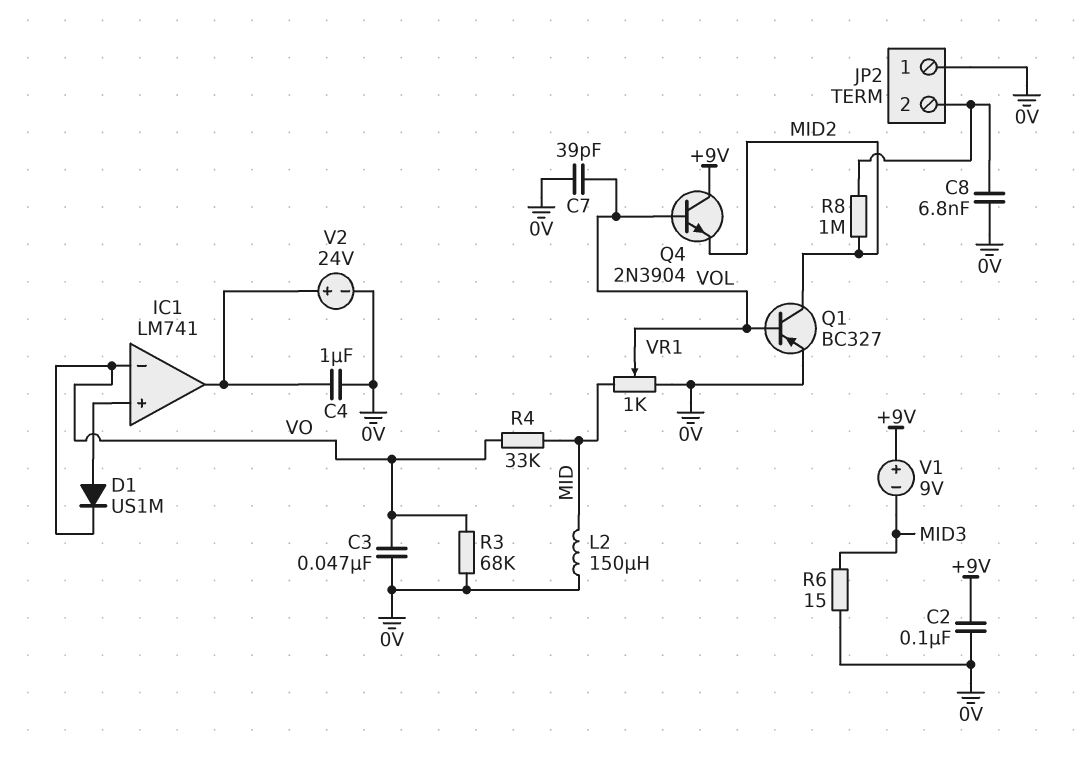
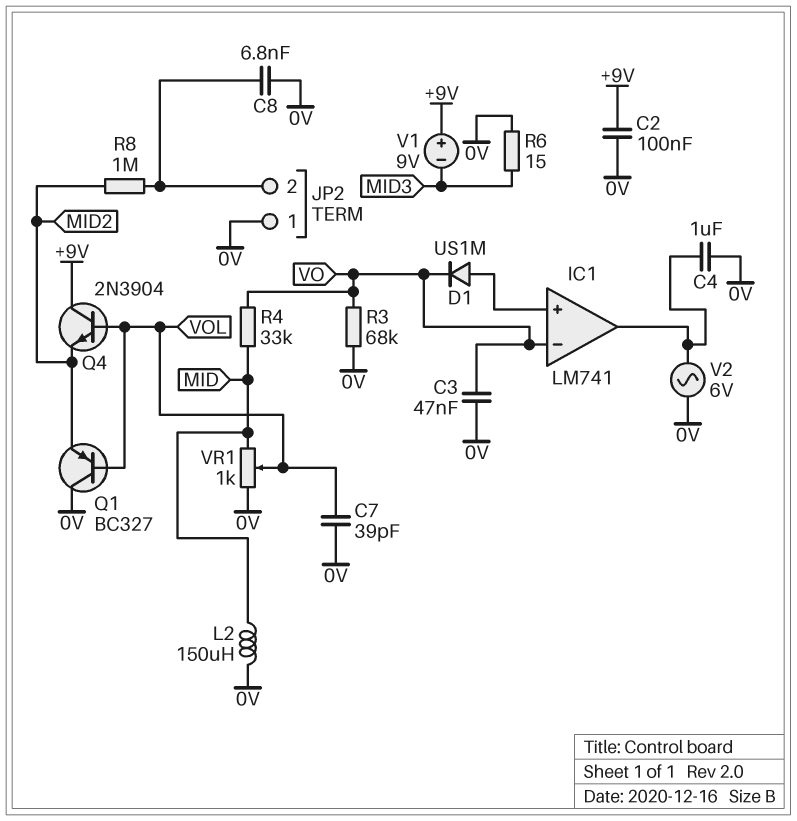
Q1: PNP BC327 (B VOL, C MID2, E 0V) -> PNP BC327 (B VOL, C 0V, E MID2)
V2: 24V (plus IC1/out, minus 0V) -> AC 6V (0V, IC1/out)

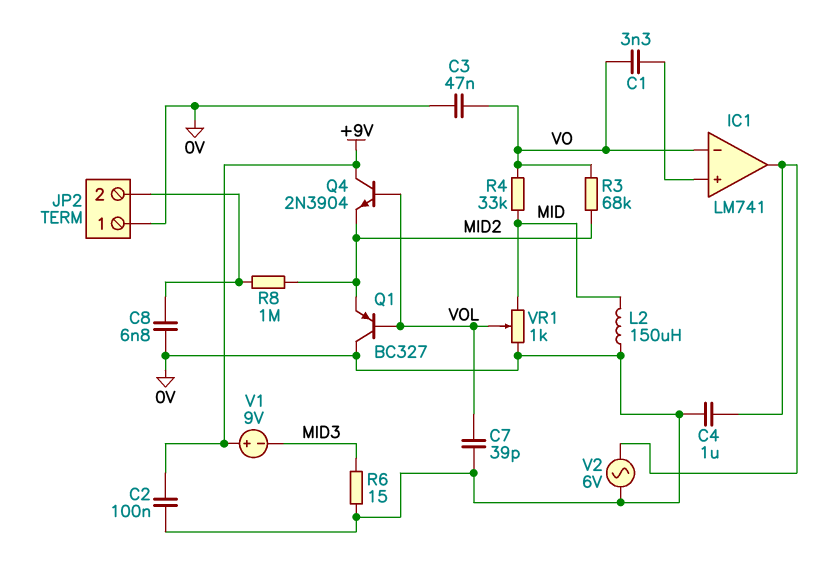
C1: none -> 3.3nF (IC1/in+, VO)
D1: diode US1M (A IC1/in+, K VO) -> none
R3: 68k (0V, VO) -> 68k (MID2, VO)

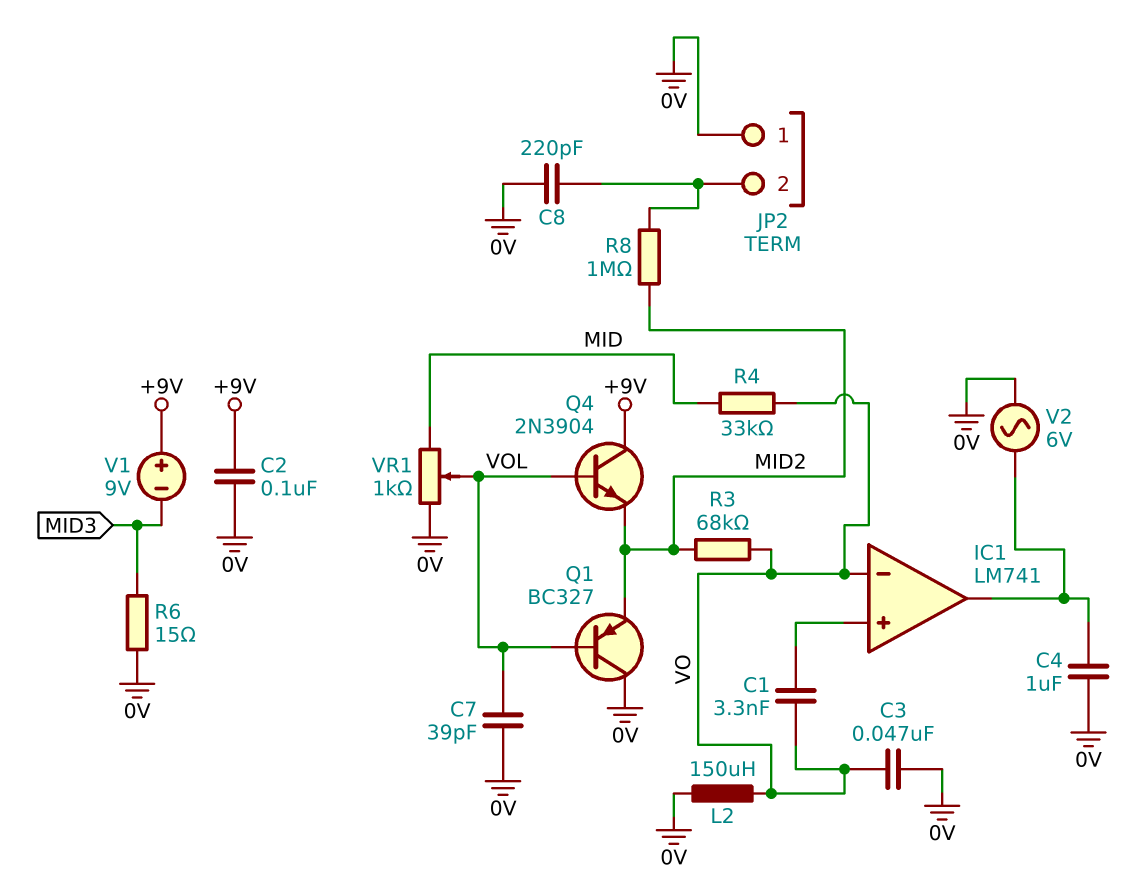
C8: 6.8nF (0V, JP2/2) -> 220pF (0V, JP2/2)
L2: 150uH (0V, MID) -> 150uH (0V, VO)

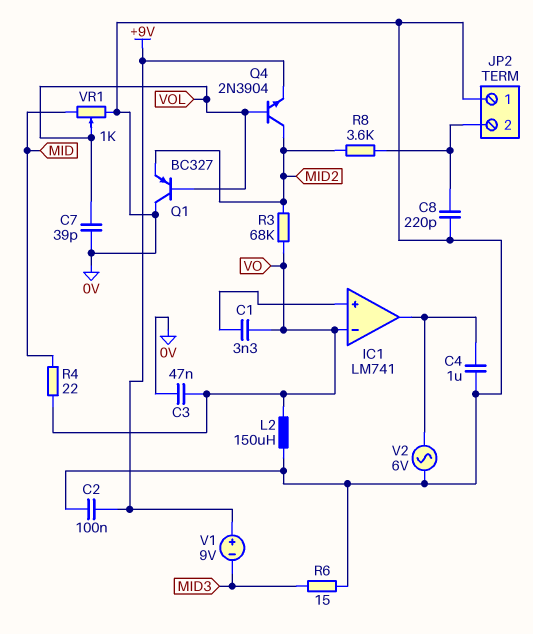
Q4: NPN 2N3904 (B VOL, C +9V, E MID2) -> NPN 2N3904 (B VOL, C MID2, E +9V)
R4: 33k (MID, VO) -> 22 (MID, VO)
R8: 1M (JP2/2, MID2) -> 3.6k (JP2/2, MID2)

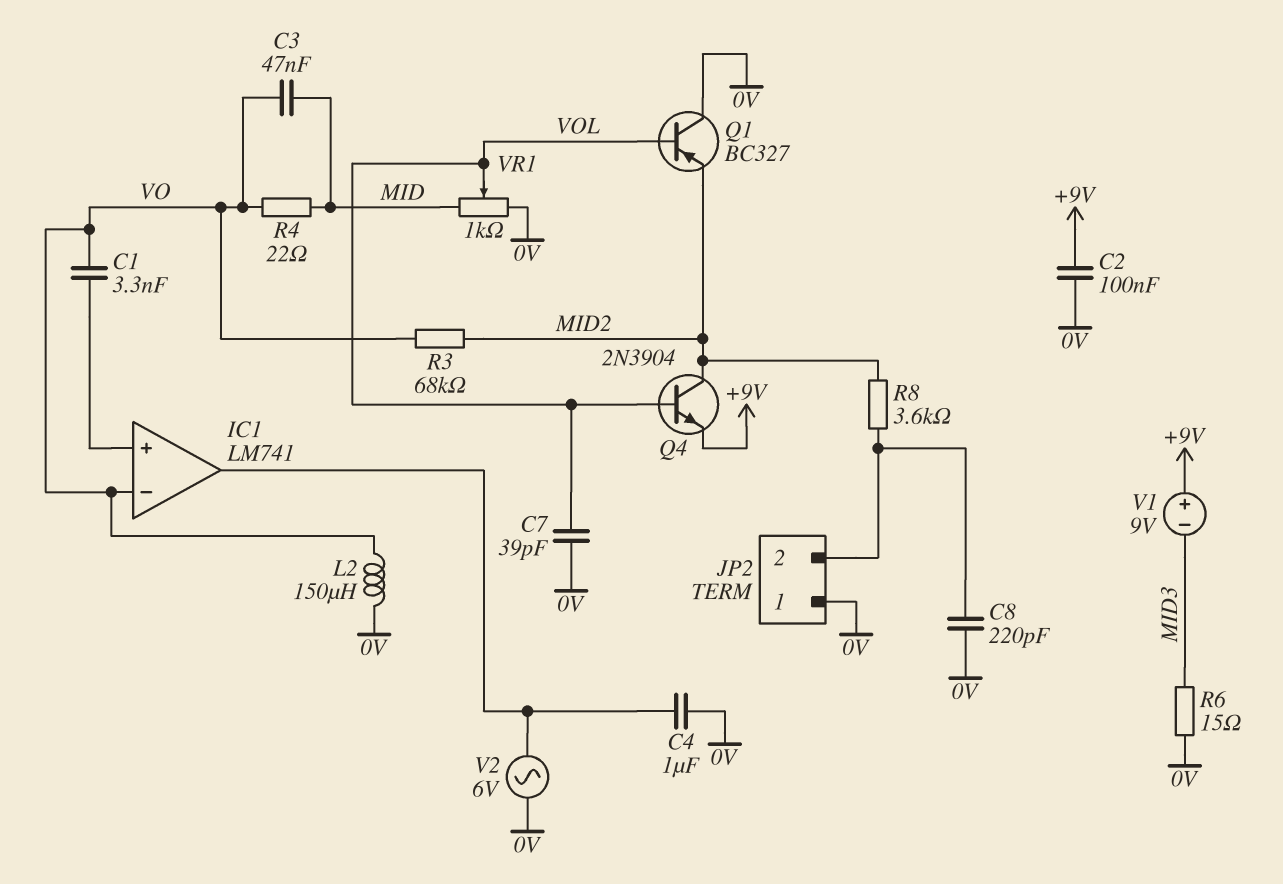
C3: 47nF (0V, VO) -> 47nF (MID, VO)

